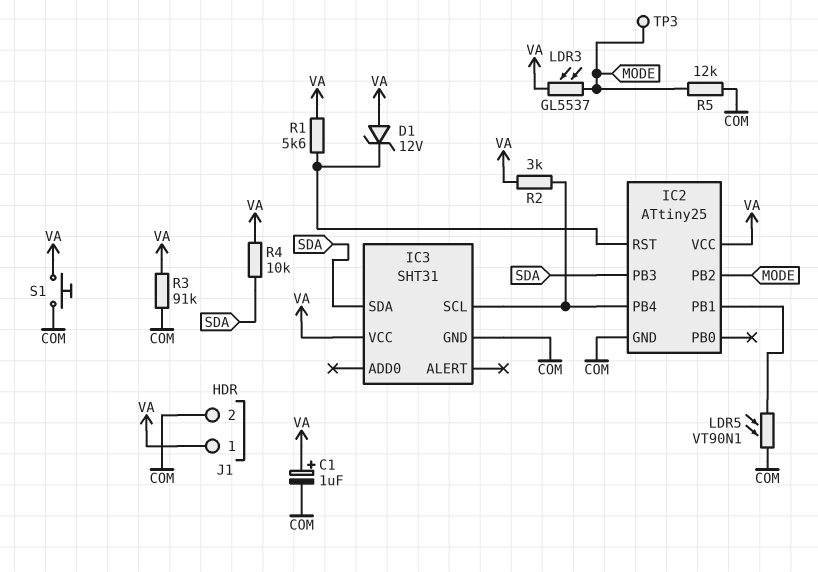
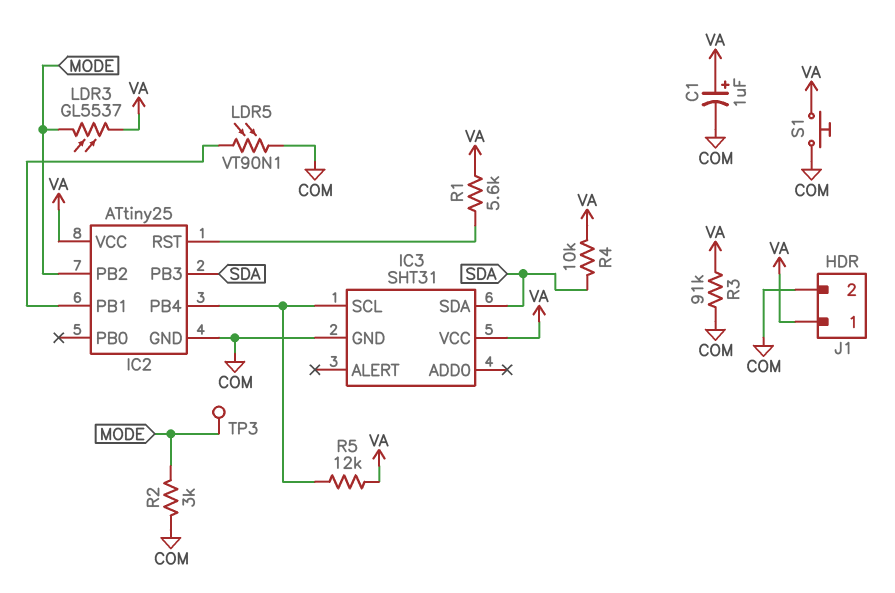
D1: zener 12V (A VA, K IC2/RST) -> none
R2: 3k (IC2/PB4, VA) -> 3k (COM, MODE)
R5: 12k (COM, MODE) -> 12k (IC2/PB4, VA)

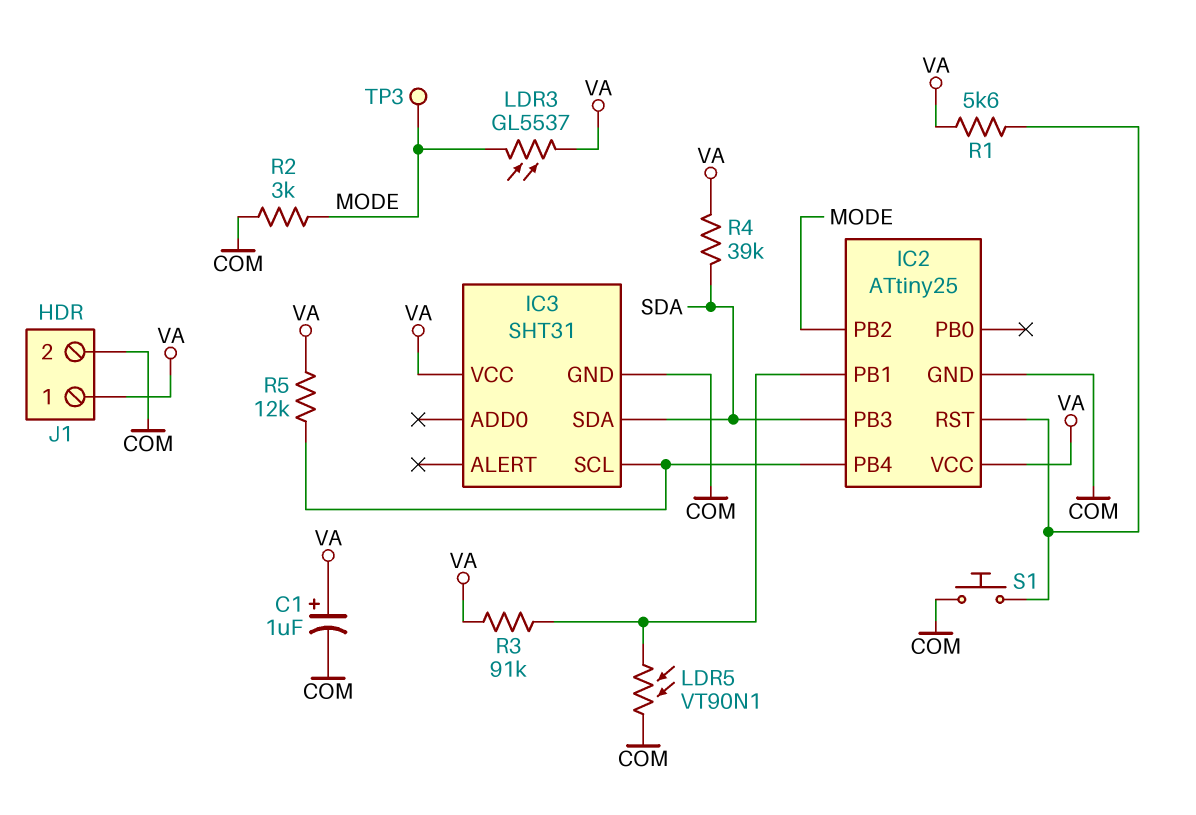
R3: 91k (COM, VA) -> 91k (IC2/PB1, VA)
R4: 10k (SDA, VA) -> 39k (SDA, VA)
S1: button (COM, VA) -> button (COM, IC2/RST)

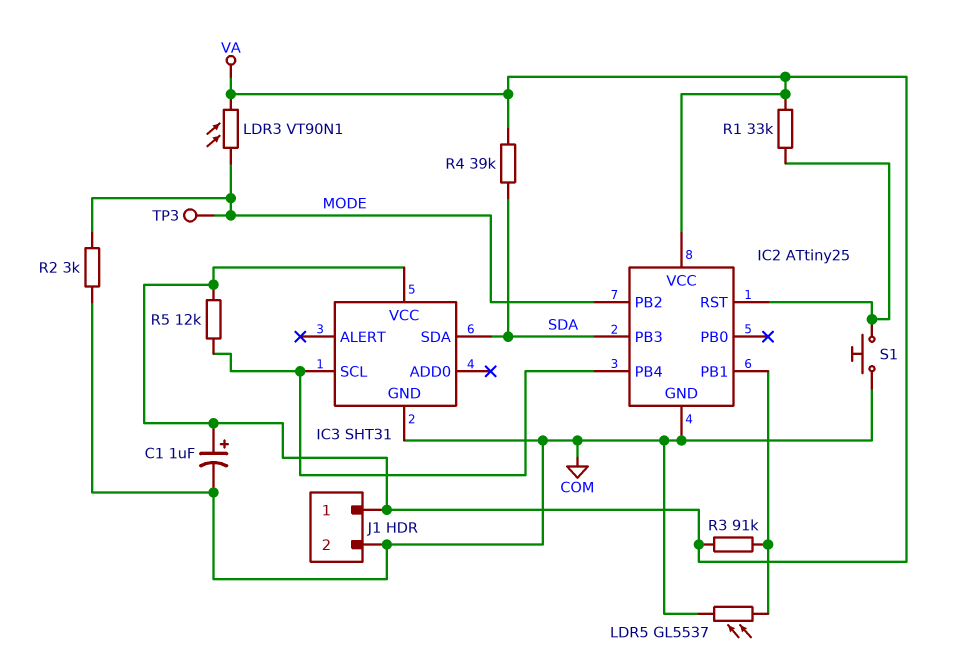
LDR3: GL5537 (MODE, VA) -> VT90N1 (MODE, VA)
LDR5: VT90N1 (COM, IC2/PB1) -> GL5537 (COM, IC2/PB1)
R1: 5.6k (IC2/RST, VA) -> 33k (IC2/RST, VA)

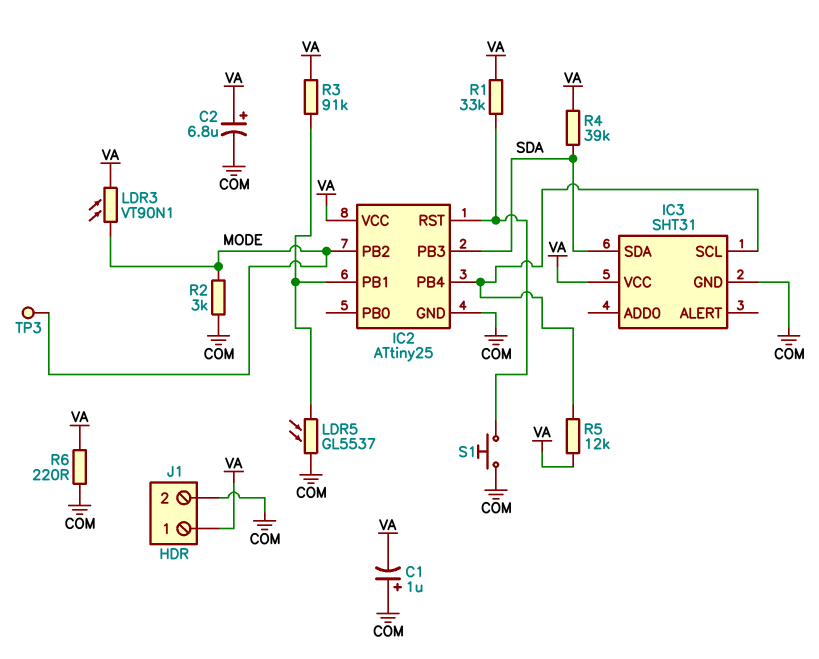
C1: 1uF (plus VA, minus COM) -> 1uF (plus COM, minus VA)
C2: none -> 6.8uF (plus VA, minus COM)
R6: none -> 220 (COM, VA)

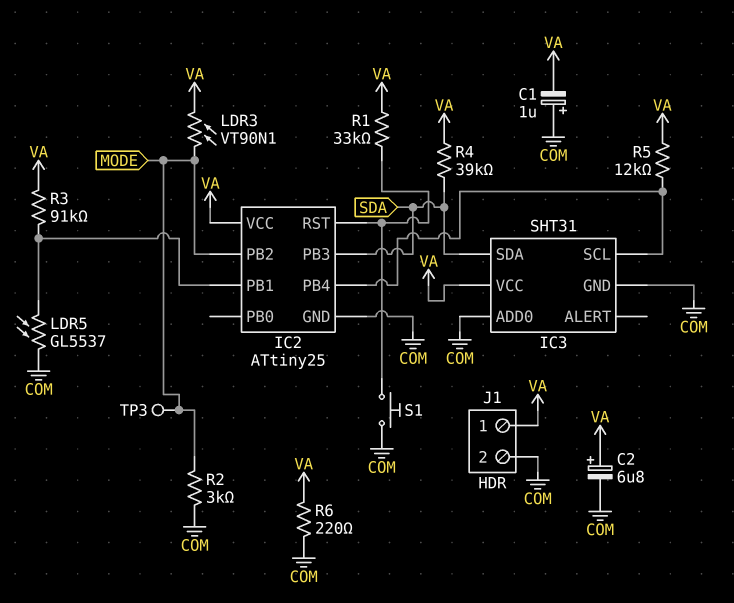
IC3 pin ADD0: none -> COM

